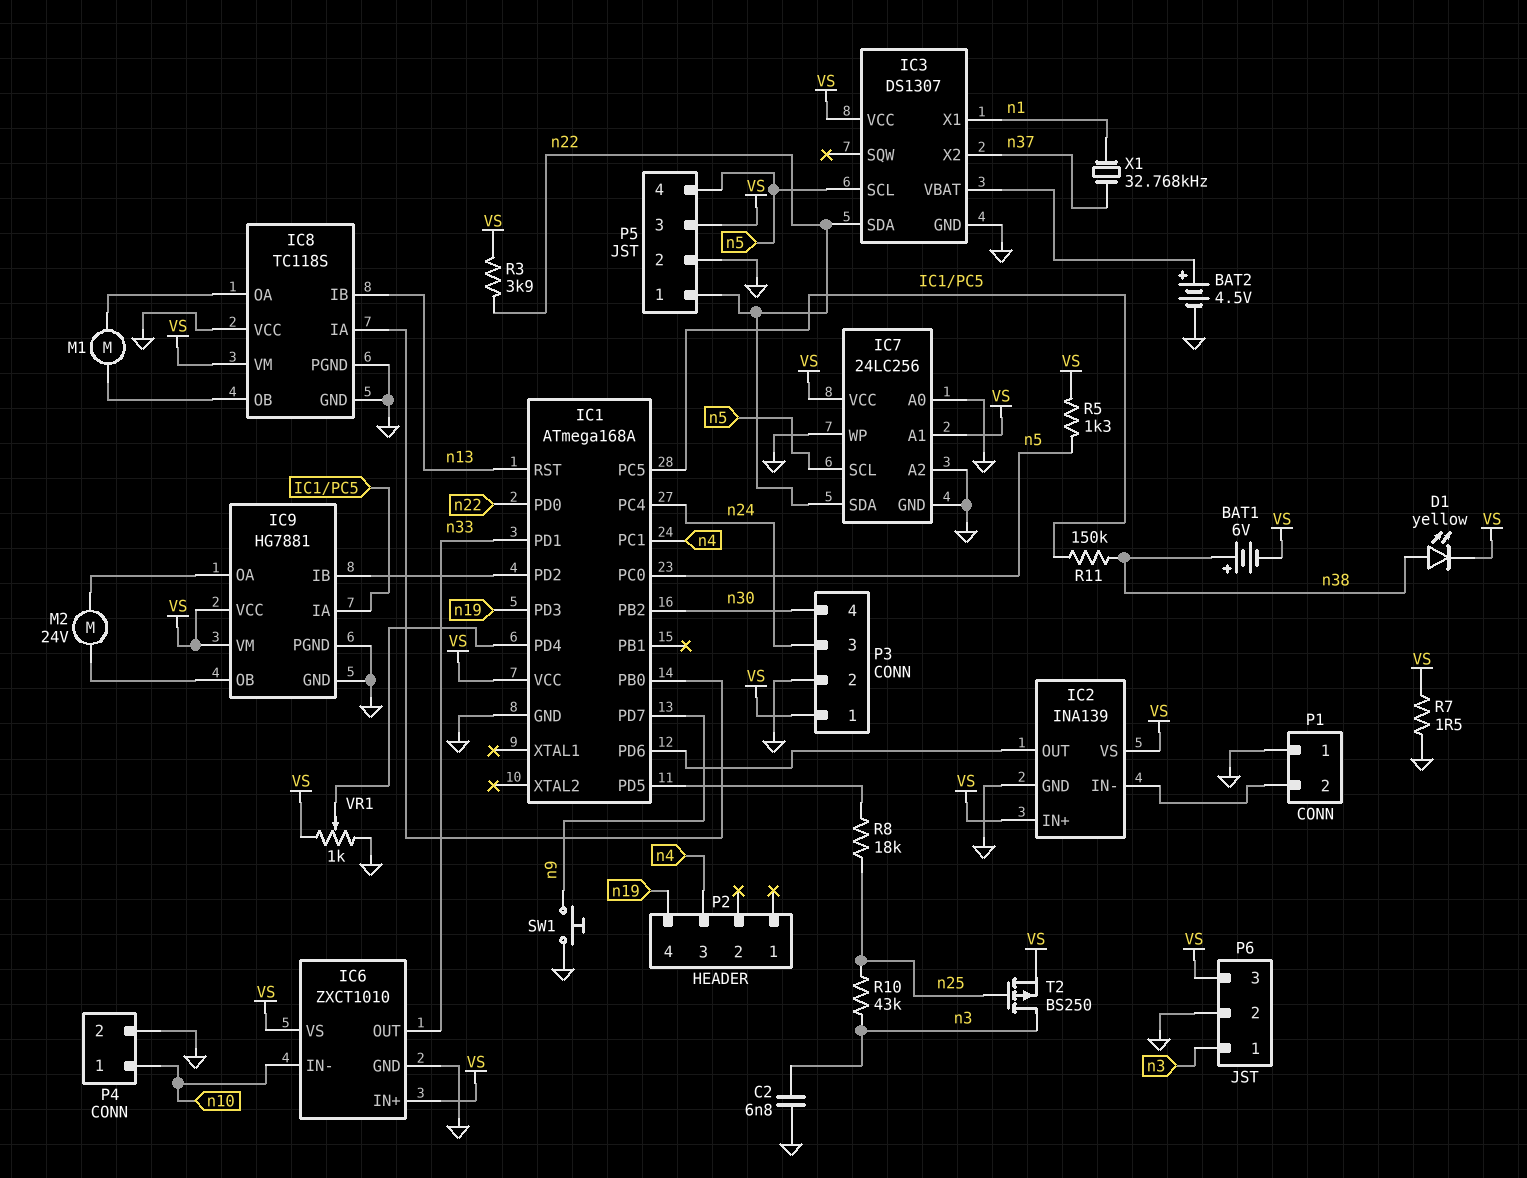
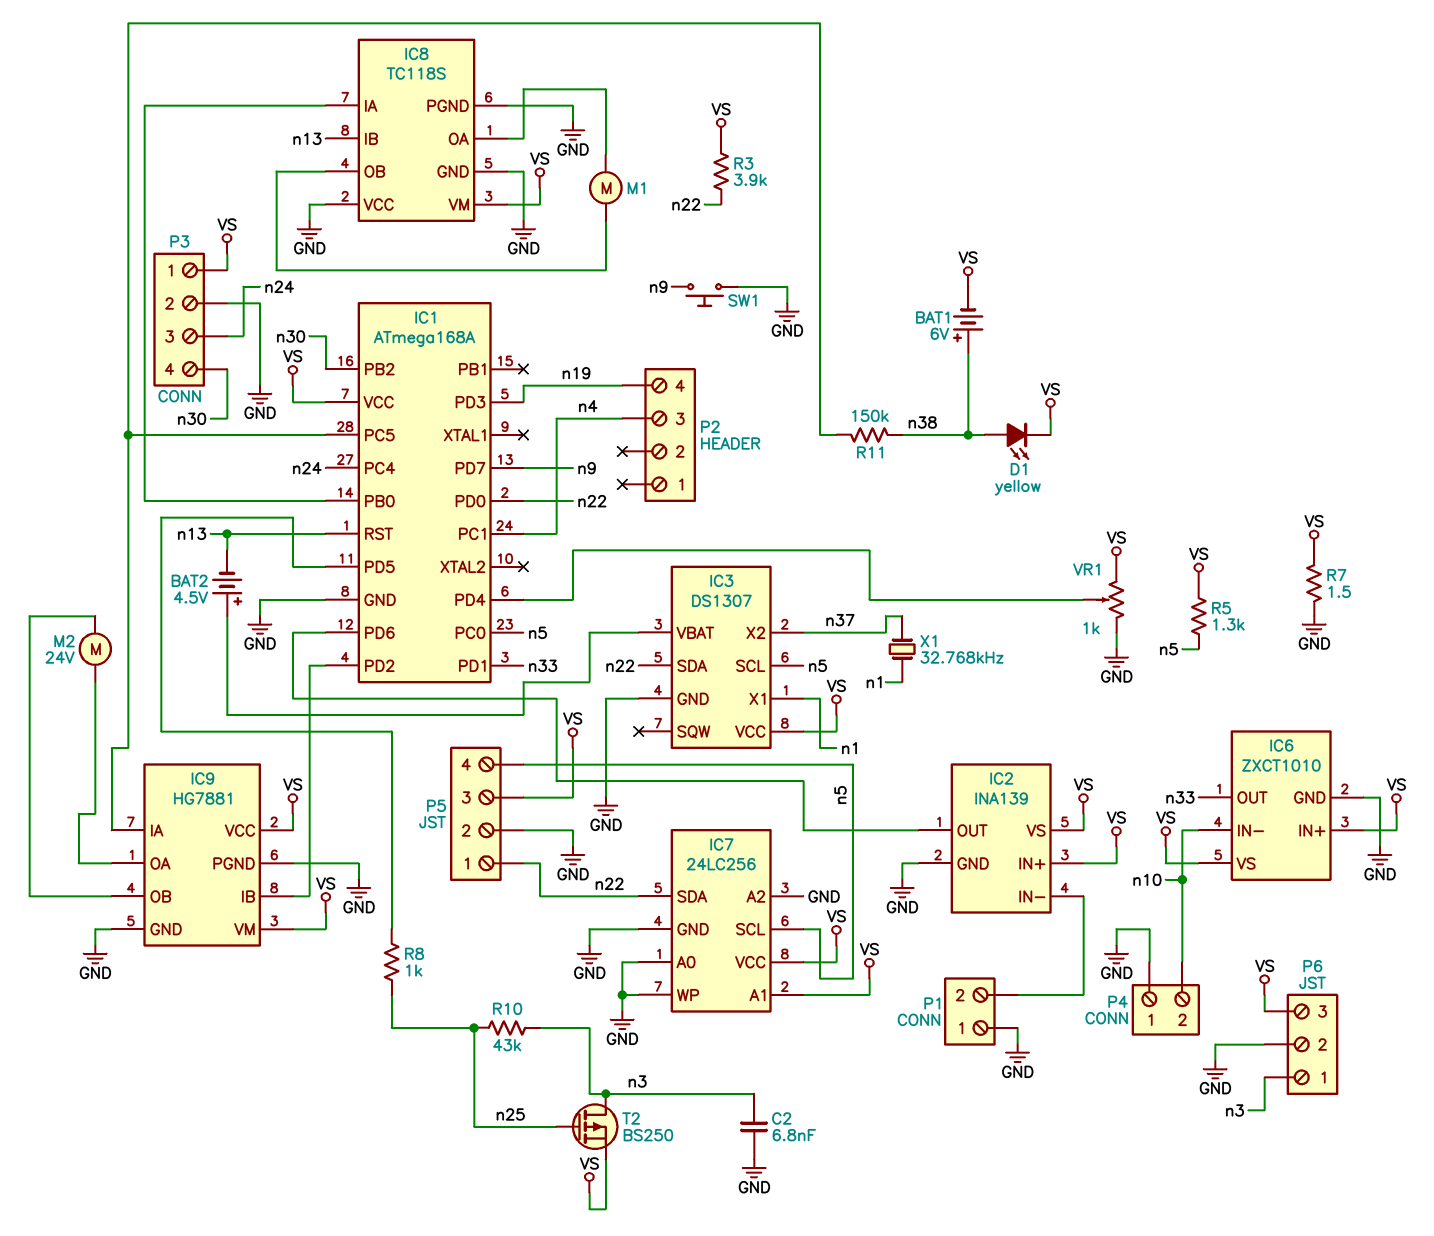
BAT2: 4.5V (plus IC3/VBAT, minus GND) -> 4.5V (plus IC3/VBAT, minus n13)
P4 pin 1: n10 -> GND
P4 pin 2: GND -> n10
R8: 18k (IC1/PD5, n25) -> 1k (IC1/PD5, n25)

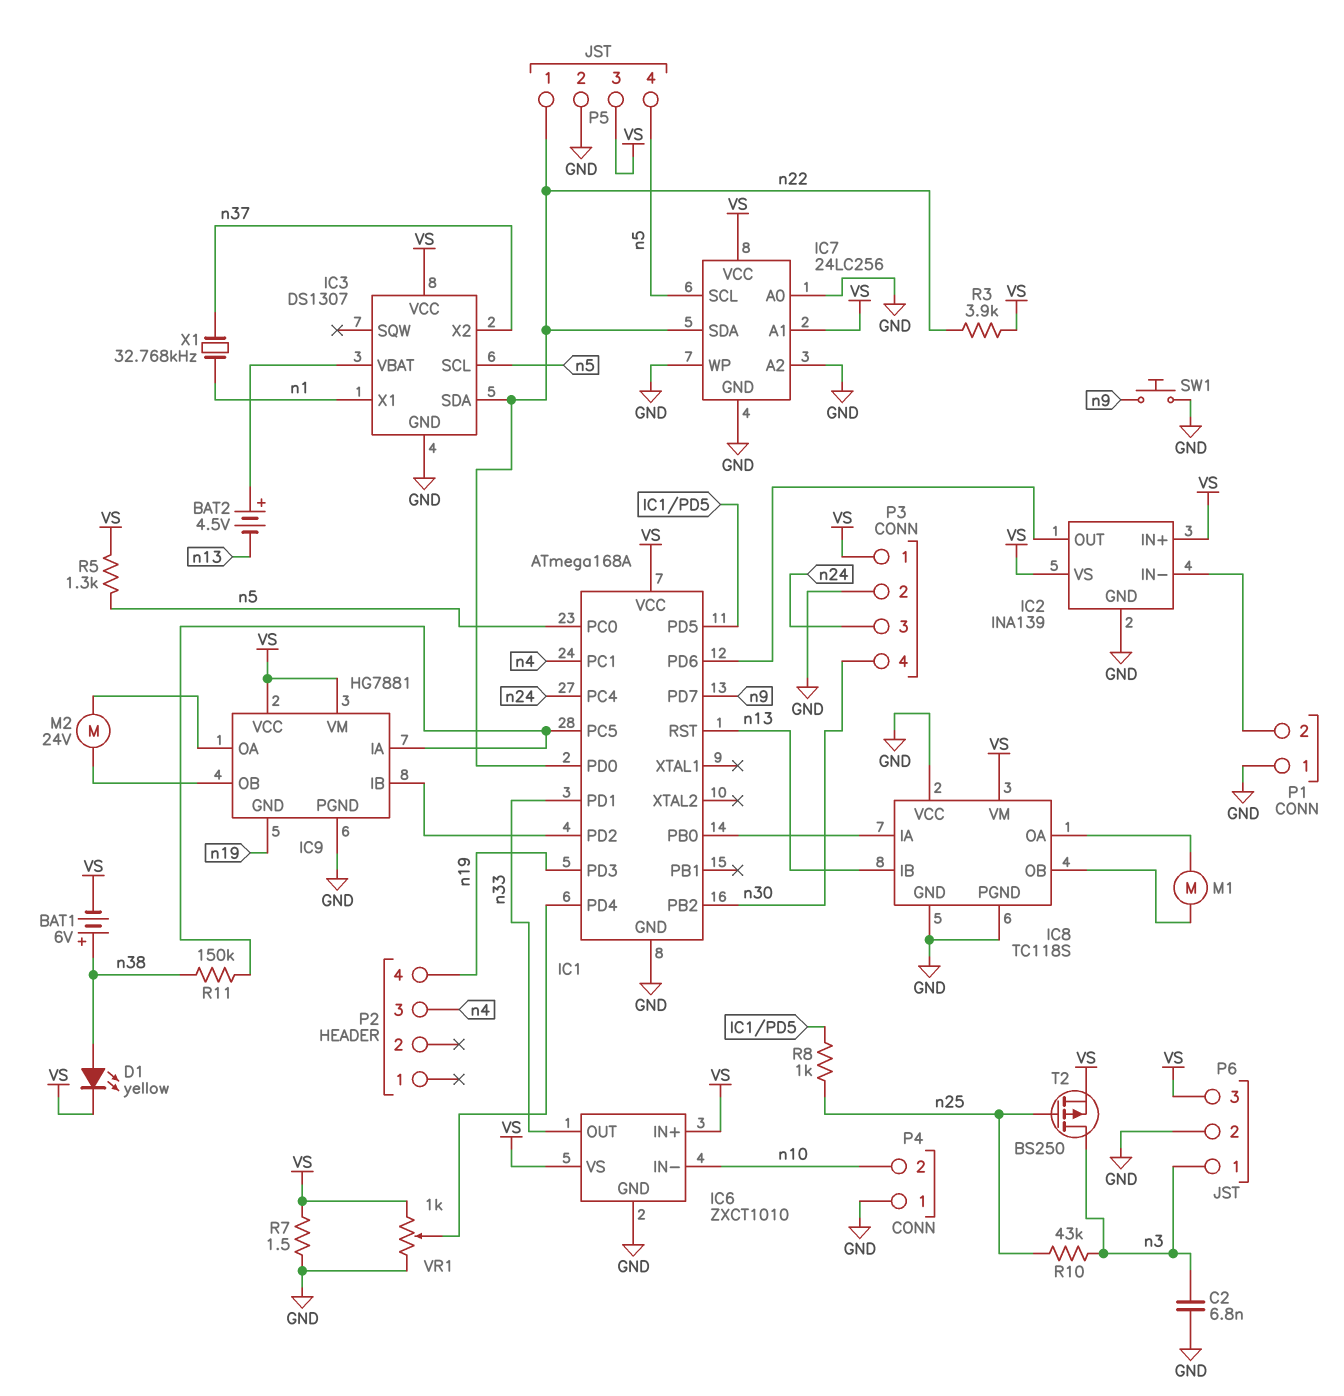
IC9 pin GND: GND -> n19

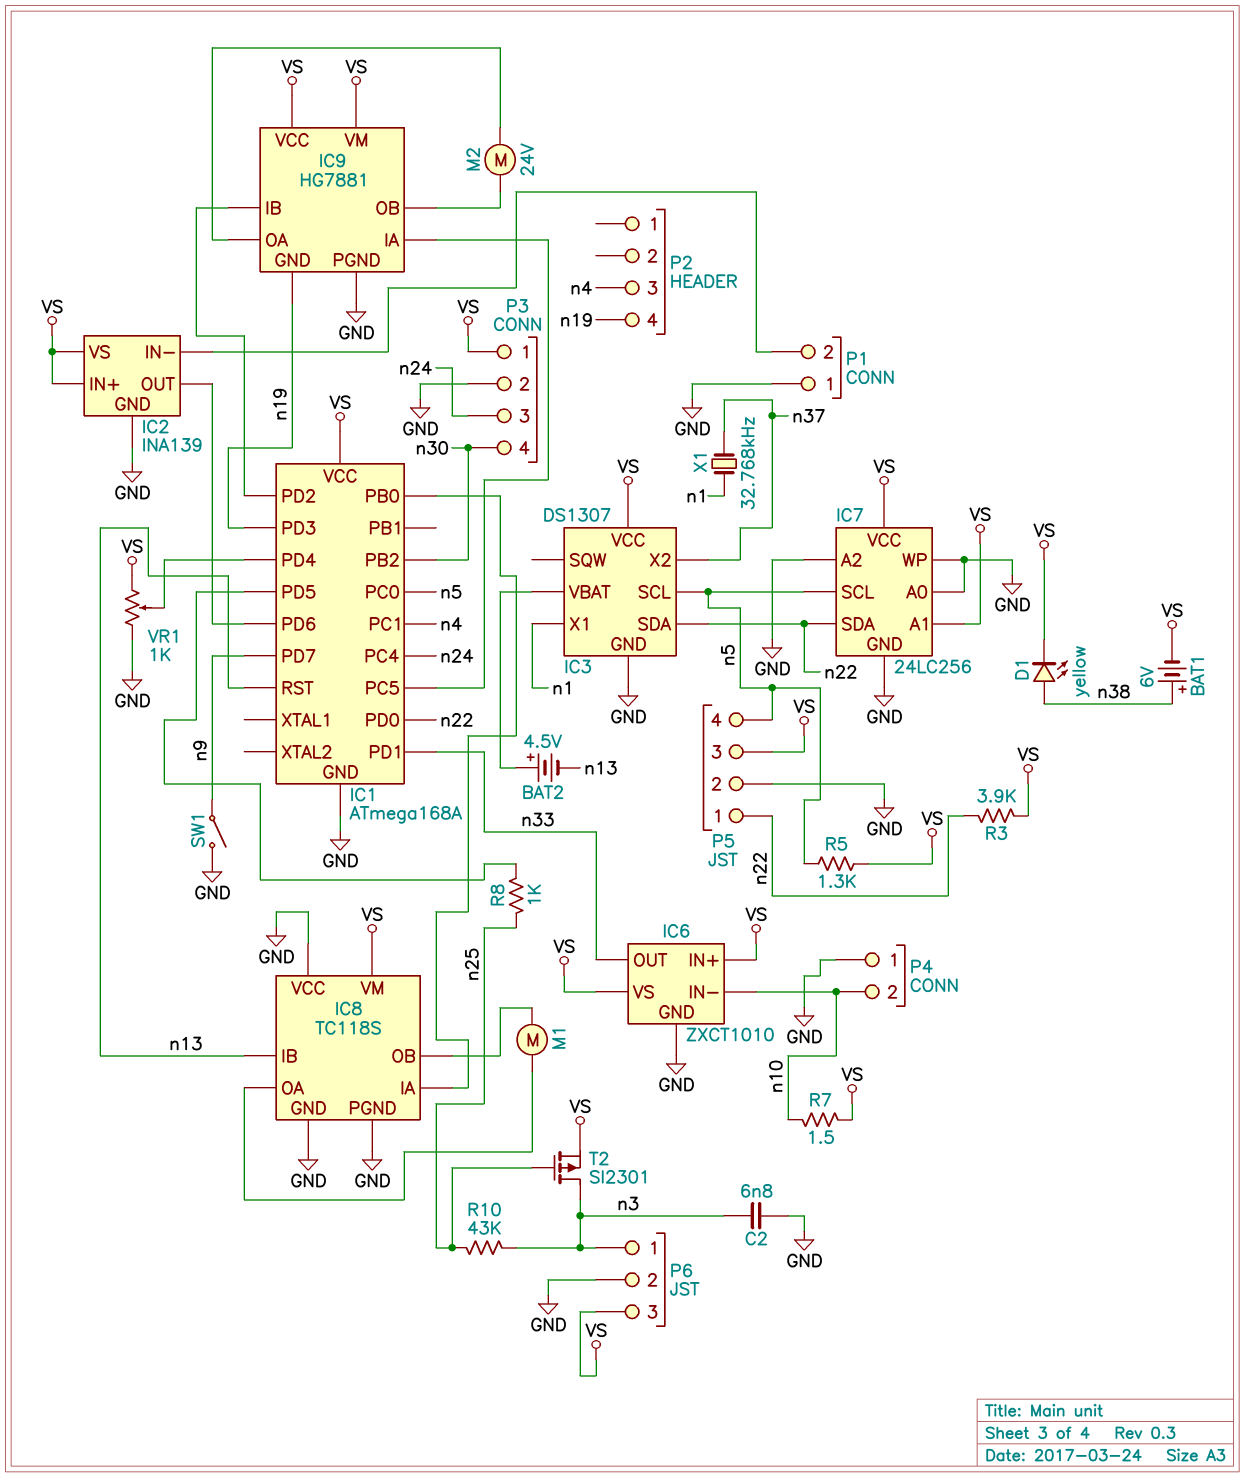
R7: 1.5 (GND, VS) -> 1.5 (VS, n10)
R11: 150k (IC1/PC5, n38) -> none
SW1: button (GND, n9) -> switch (GND, n9)
T2: PMOS BS250 (G n25, D n3, S VS) -> PMOS SI2301 (G n25, D n3, S VS)

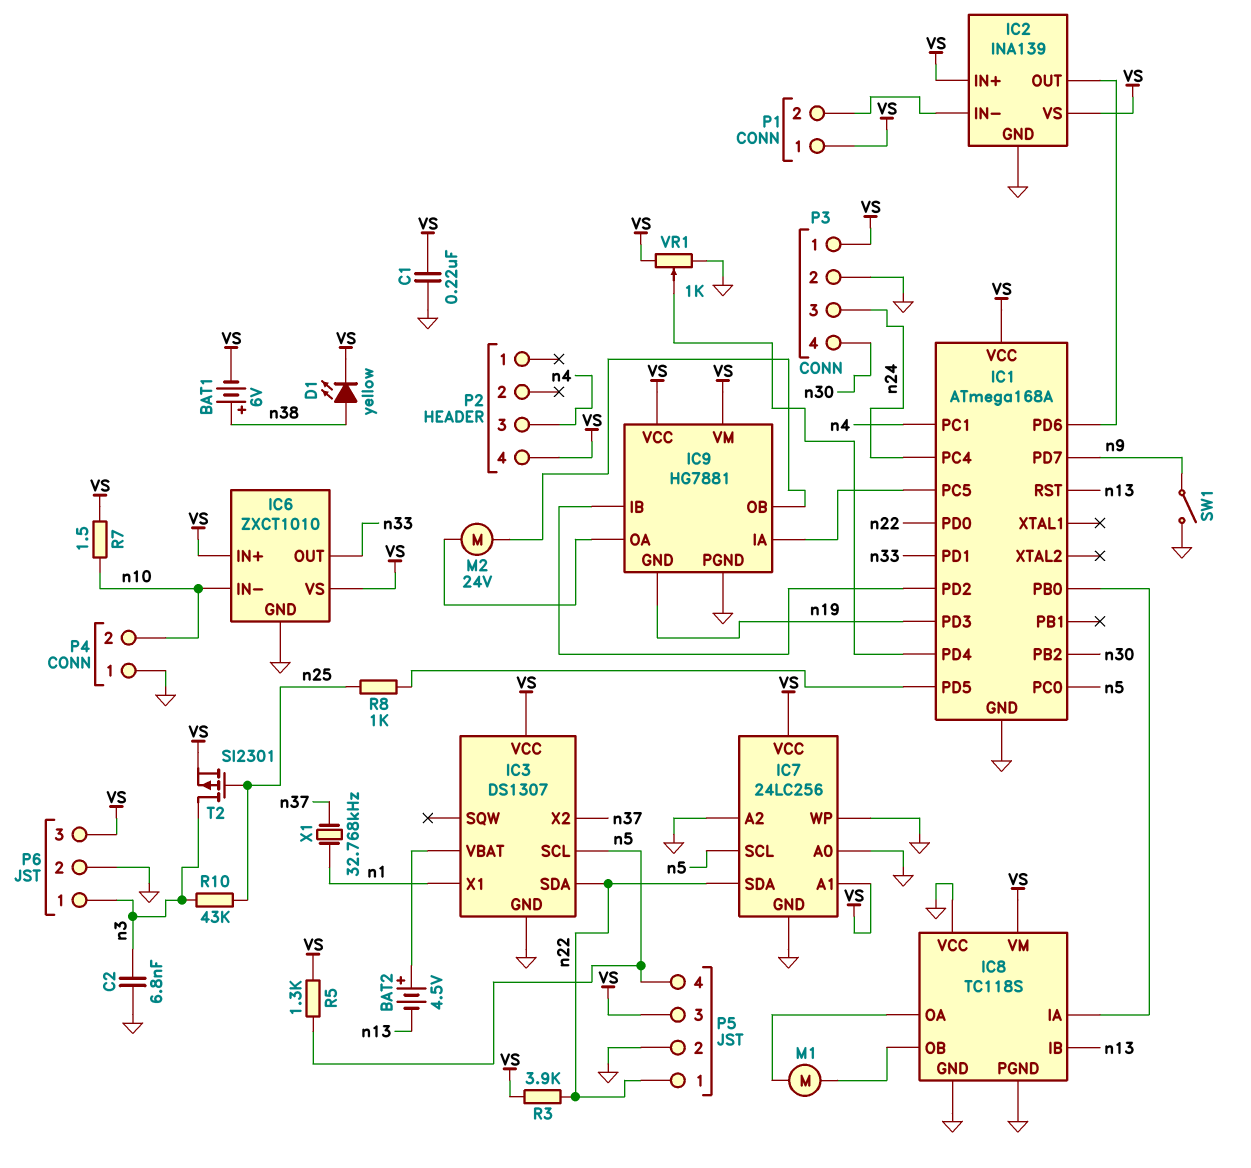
C1: none -> 220nF (GND, VS)
P1 pin 1: GND -> VS
P2 pin 4: n19 -> VS

